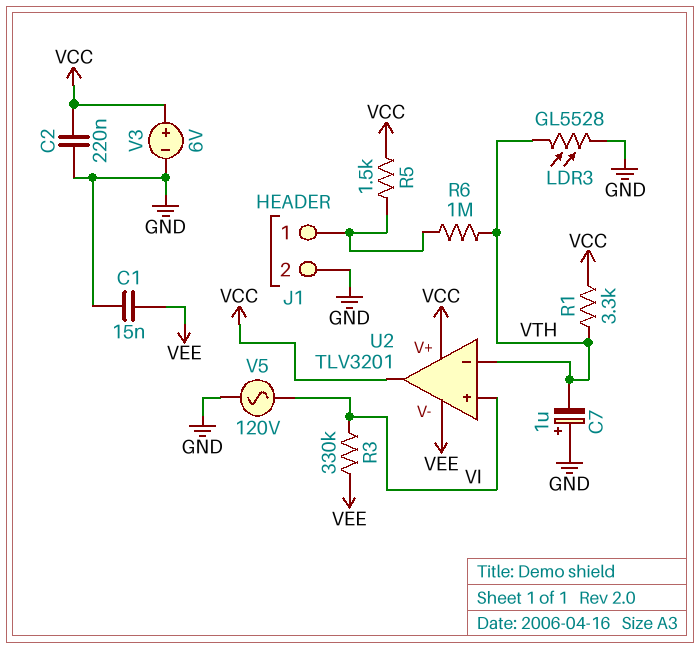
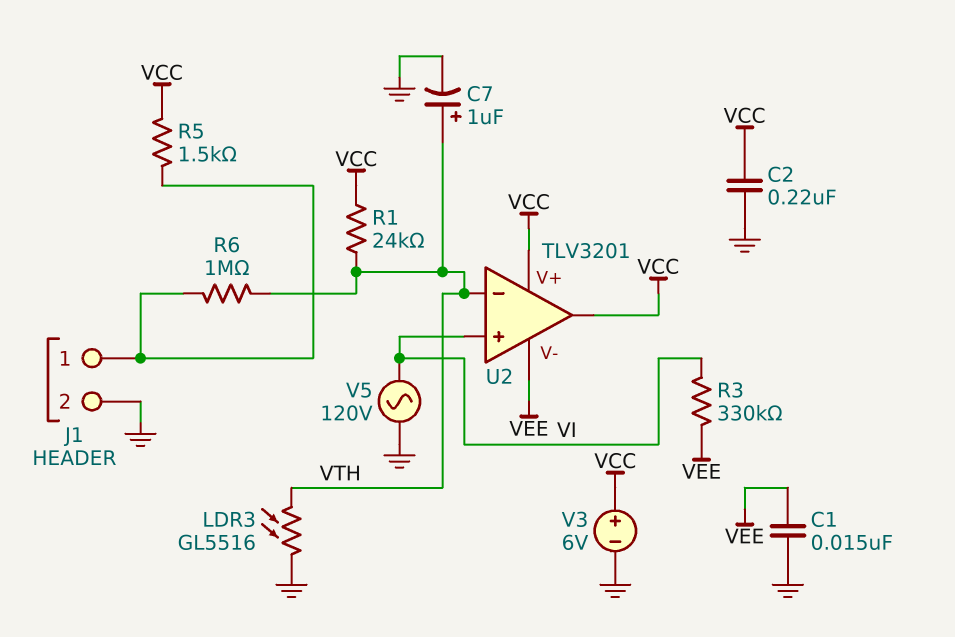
C7: 1uF (plus GND, minus VTH) -> 1uF (plus VTH, minus GND)
LDR3: GL5528 (GND, VTH) -> GL5516 (GND, VTH)
R1: 3.3k (VCC, VTH) -> 24k (VCC, VTH)

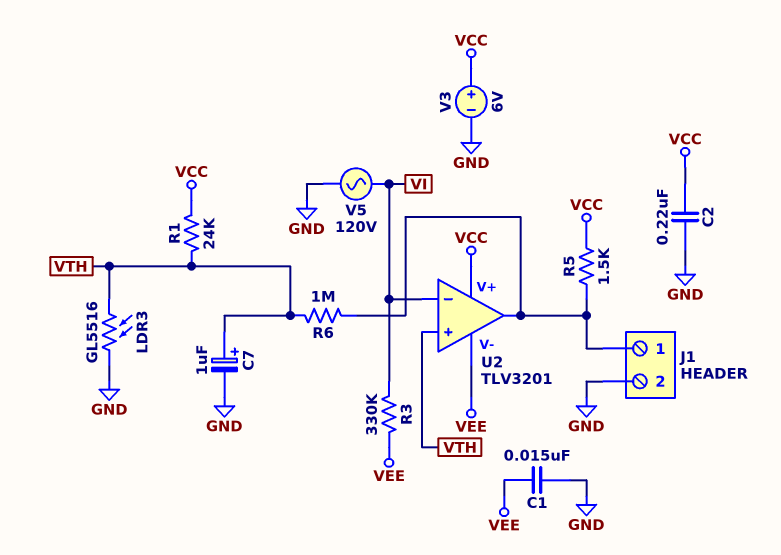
U2 pin in+: VI -> VTH
U2 pin in-: VTH -> VI
U2 pin out: VCC -> J1/1

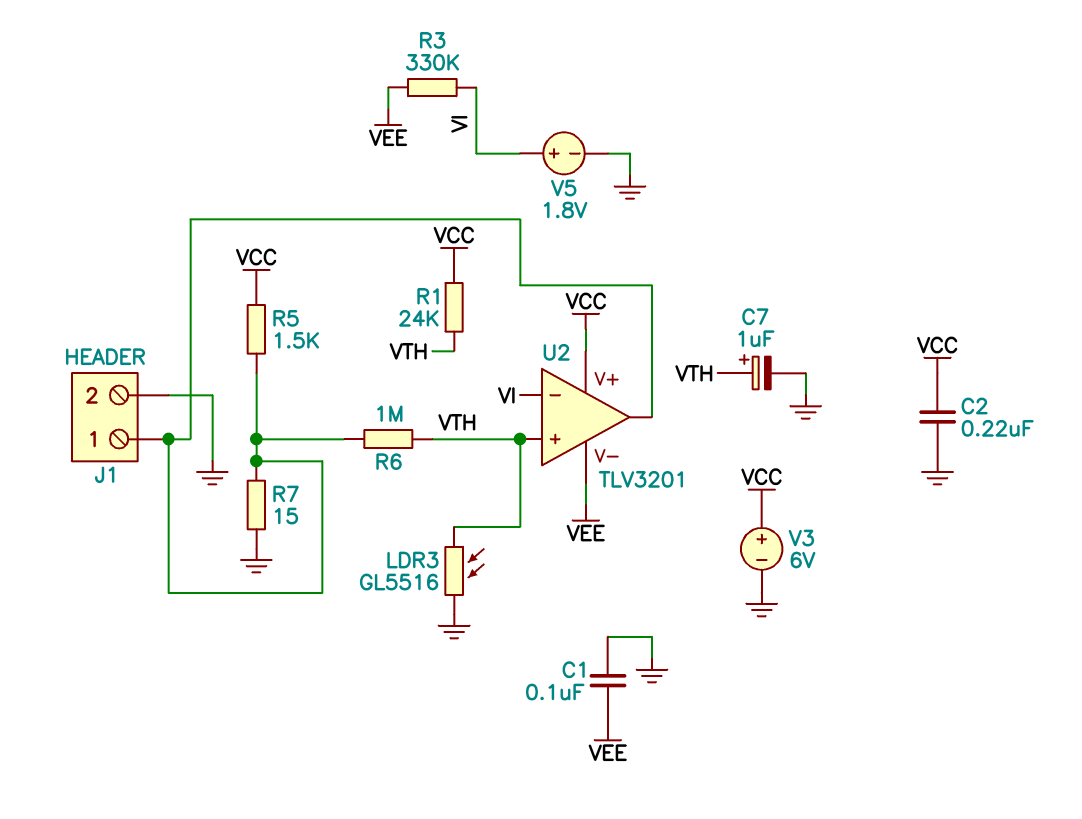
C1: 15nF (GND, VEE) -> 100nF (GND, VEE)
R7: none -> 15 (GND, J1/1)
V5: AC 120V (GND, VI) -> 1.8V (plus VI, minus GND)

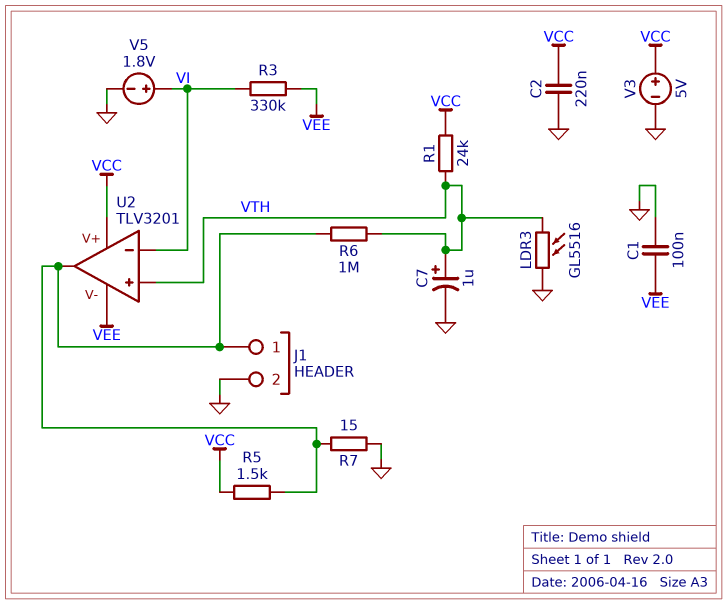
V3: 6V (plus VCC, minus GND) -> 5V (plus VCC, minus GND)

